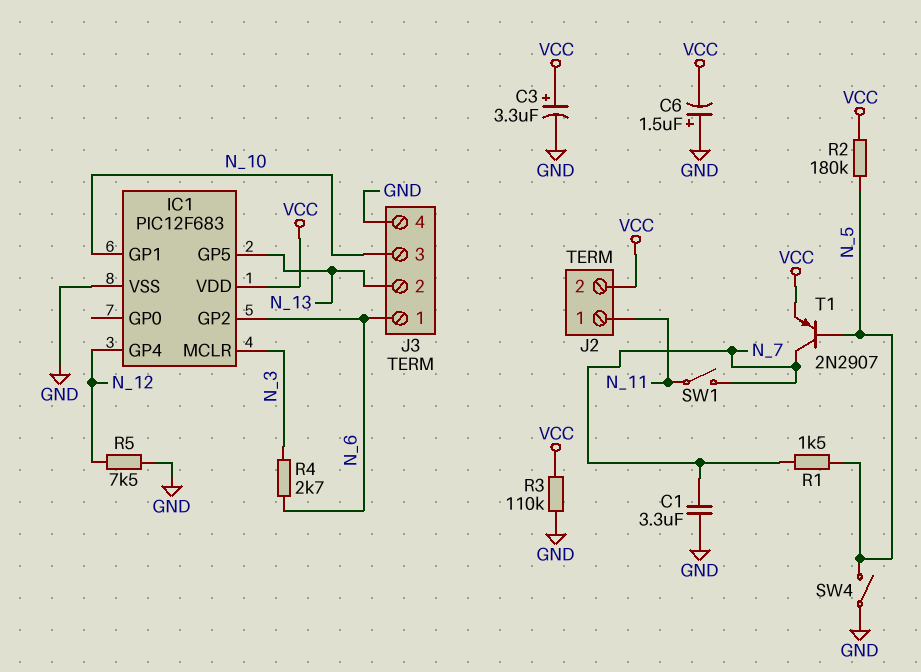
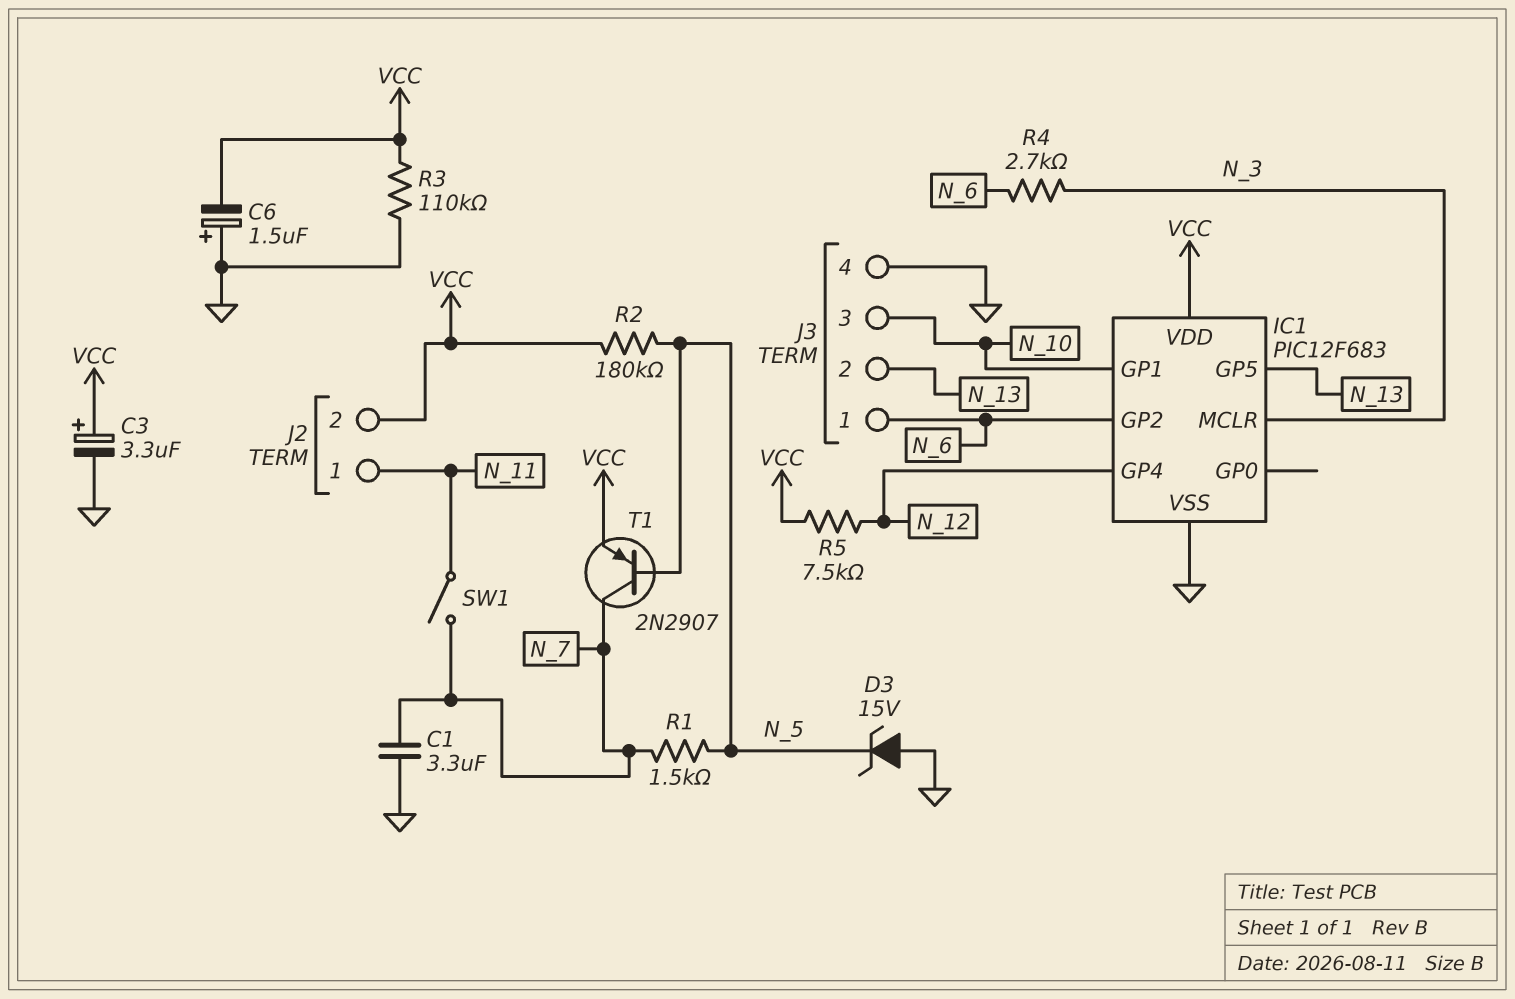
D3: none -> zener 15V (A GND, K N_5)
R5: 7.5k (GND, N_12) -> 7.5k (N_12, VCC)
SW4: switch (GND, N_5) -> none

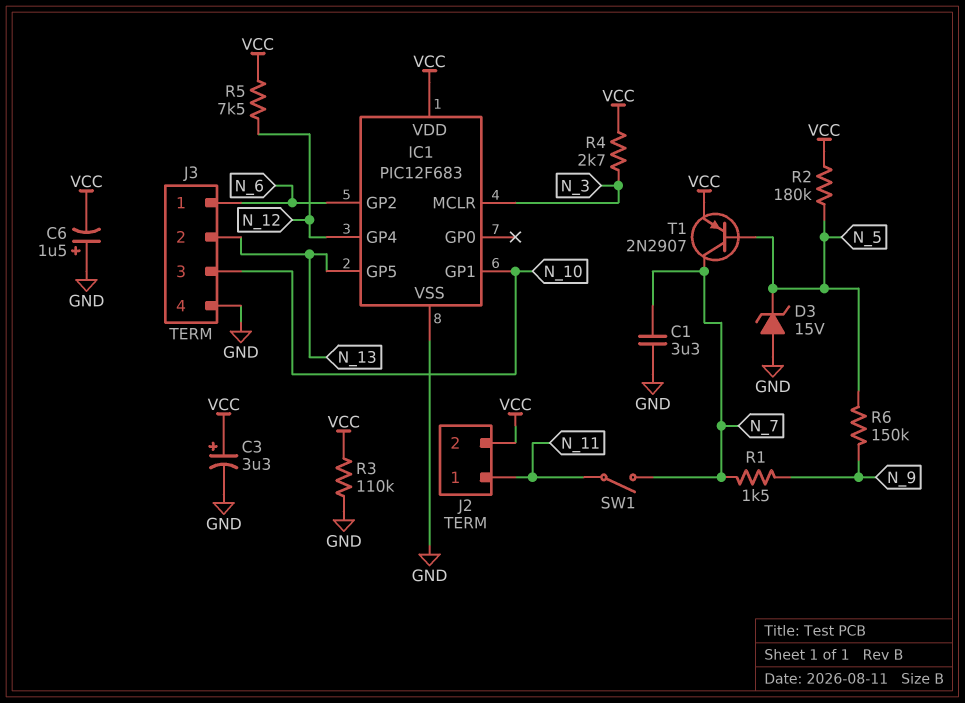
R1: 1.5k (N_5, N_7) -> 1.5k (N_7, N_9)
R4: 2.7k (N_3, N_6) -> 2.7k (N_3, VCC)
R6: none -> 150k (N_5, N_9)

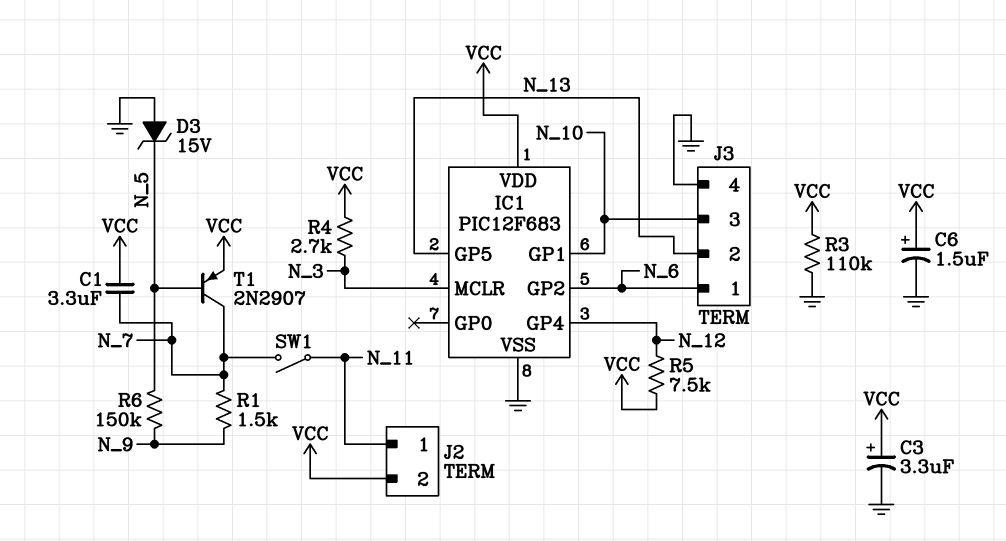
C1: 3.3uF (GND, N_7) -> 3.3uF (N_7, VCC)
C6: 1.5uF (plus GND, minus VCC) -> 1.5uF (plus VCC, minus GND)
R2: 180k (N_5, VCC) -> none

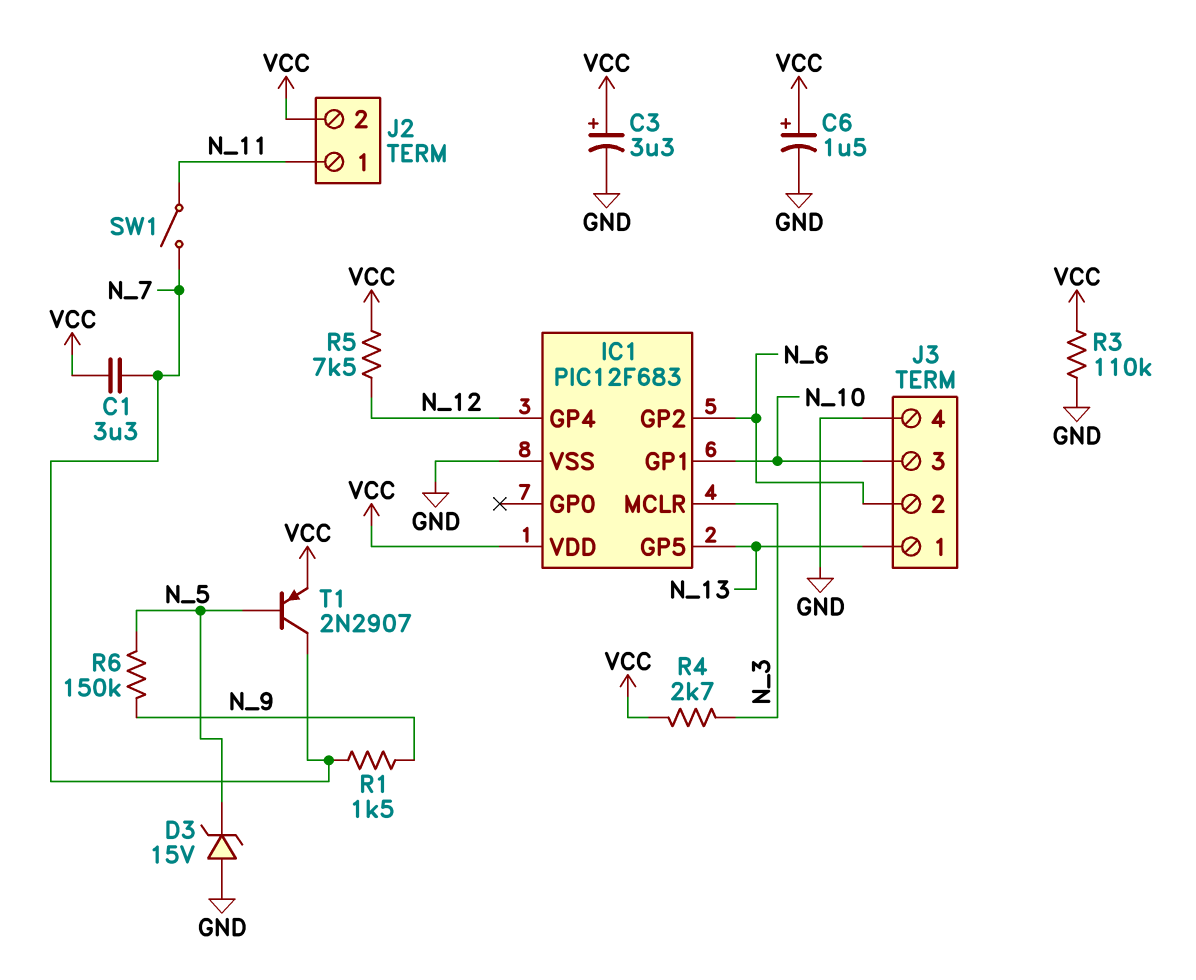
J3 pin 1: N_6 -> N_13
J3 pin 2: N_13 -> N_6

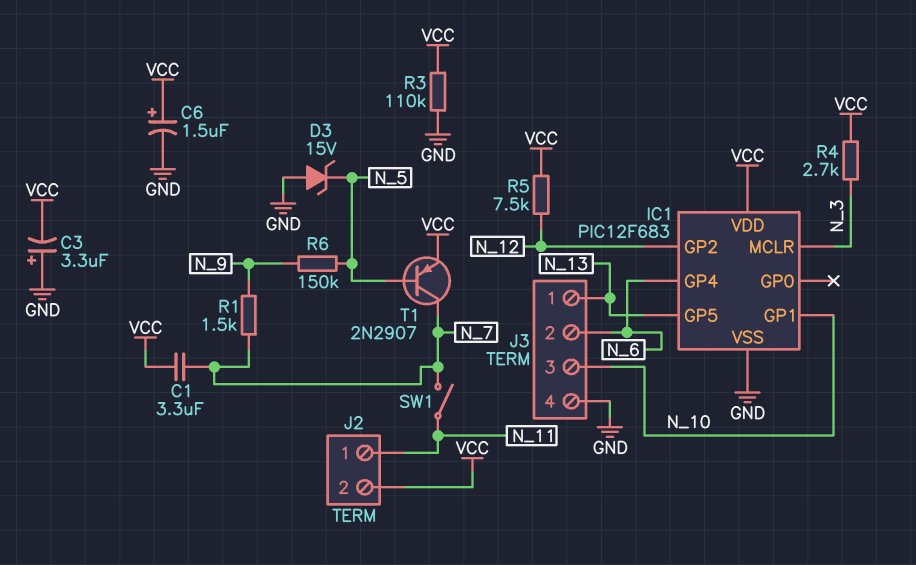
C3: 3.3uF (plus VCC, minus GND) -> 3.3uF (plus GND, minus VCC)
IC1 pin GP2: N_6 -> N_12
IC1 pin GP4: N_12 -> N_6

